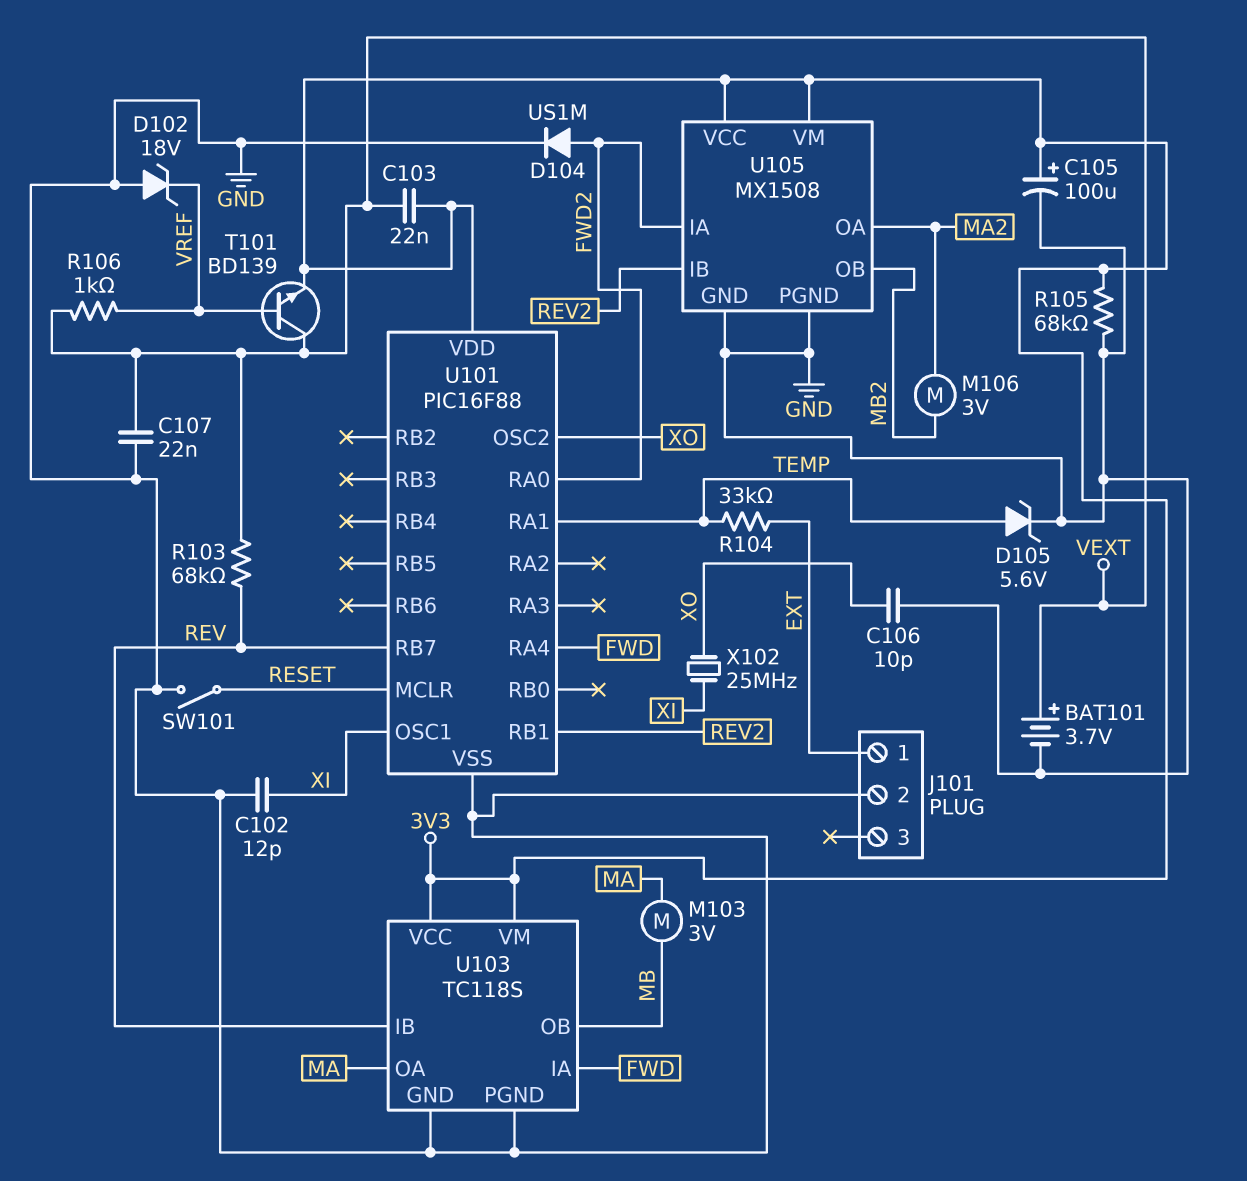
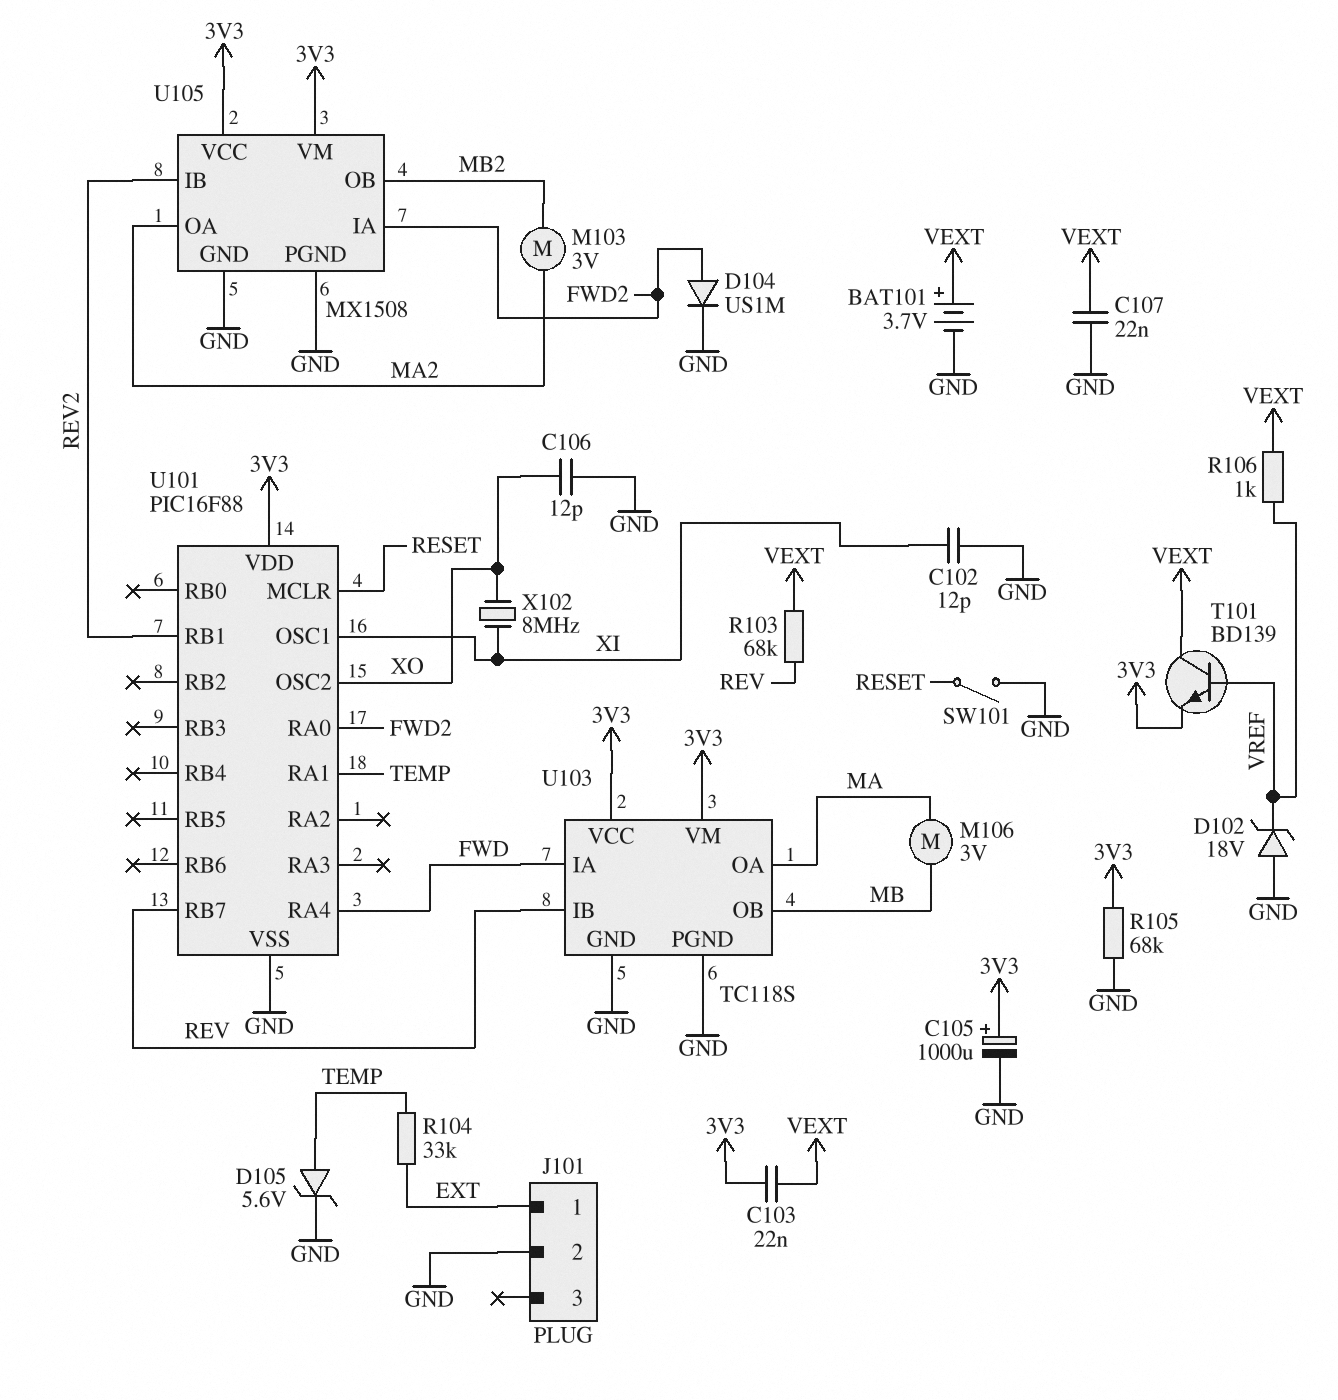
C105: 100uF (plus 3V3, minus GND) -> 1000uF (plus 3V3, minus GND)
C106: 10pF (GND, XO) -> 12pF (GND, XO)
M103: motor 3V (MA, MB) -> motor 3V (MA2, MB2)
M106: motor 3V (MA2, MB2) -> motor 3V (MA, MB)
X102: 25MHz (XI, XO) -> 8MHz (XI, XO)

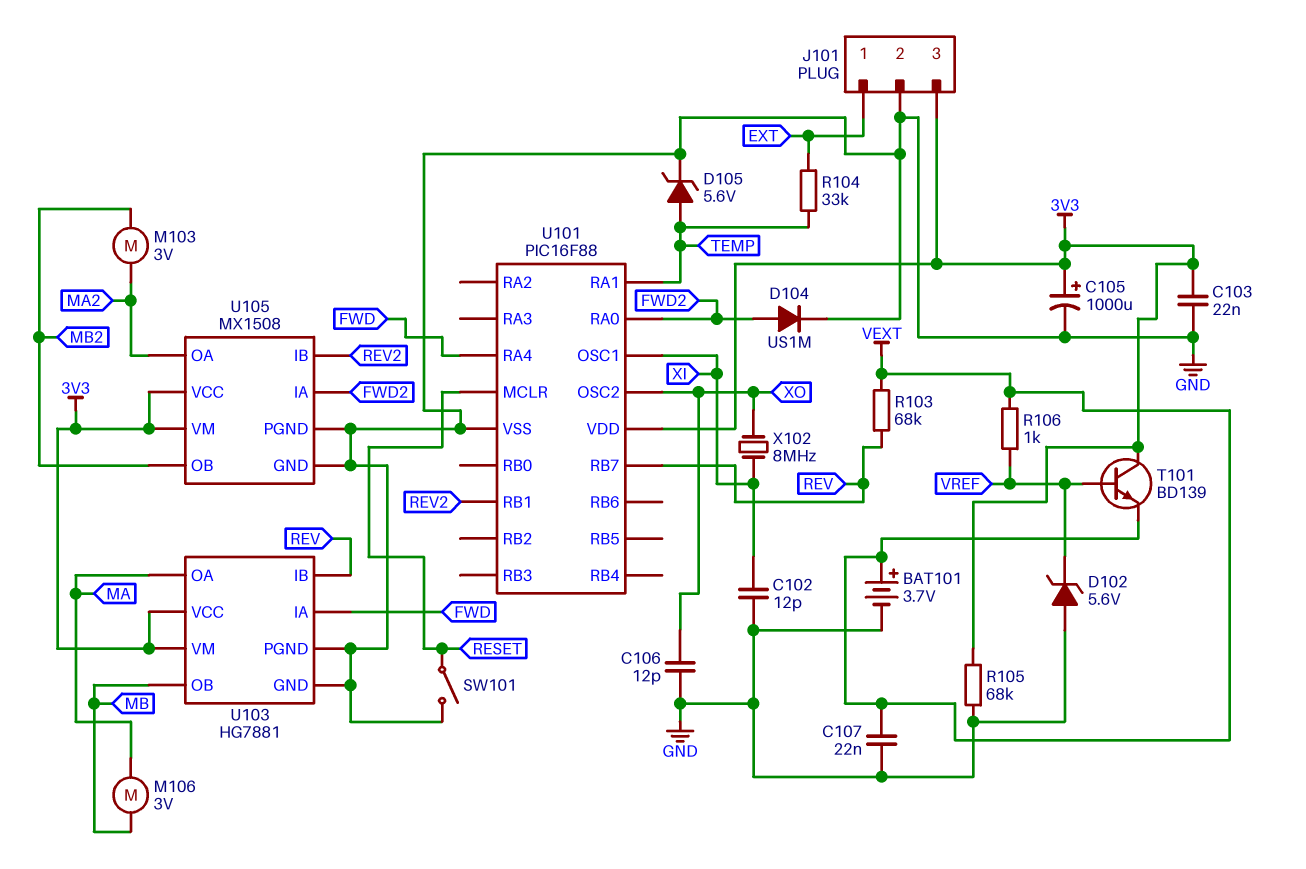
C103: 22nF (3V3, VEXT) -> 22nF (3V3, GND)
D102: zener 18V (A GND, K VREF) -> zener 5.6V (A GND, K VREF)
J101 pin 3: none -> 3V3
T101: NPN BD139 (B VREF, C VEXT, E 3V3) -> NPN BD139 (B VREF, C 3V3, E VEXT)
U103: TC118S -> HG7881

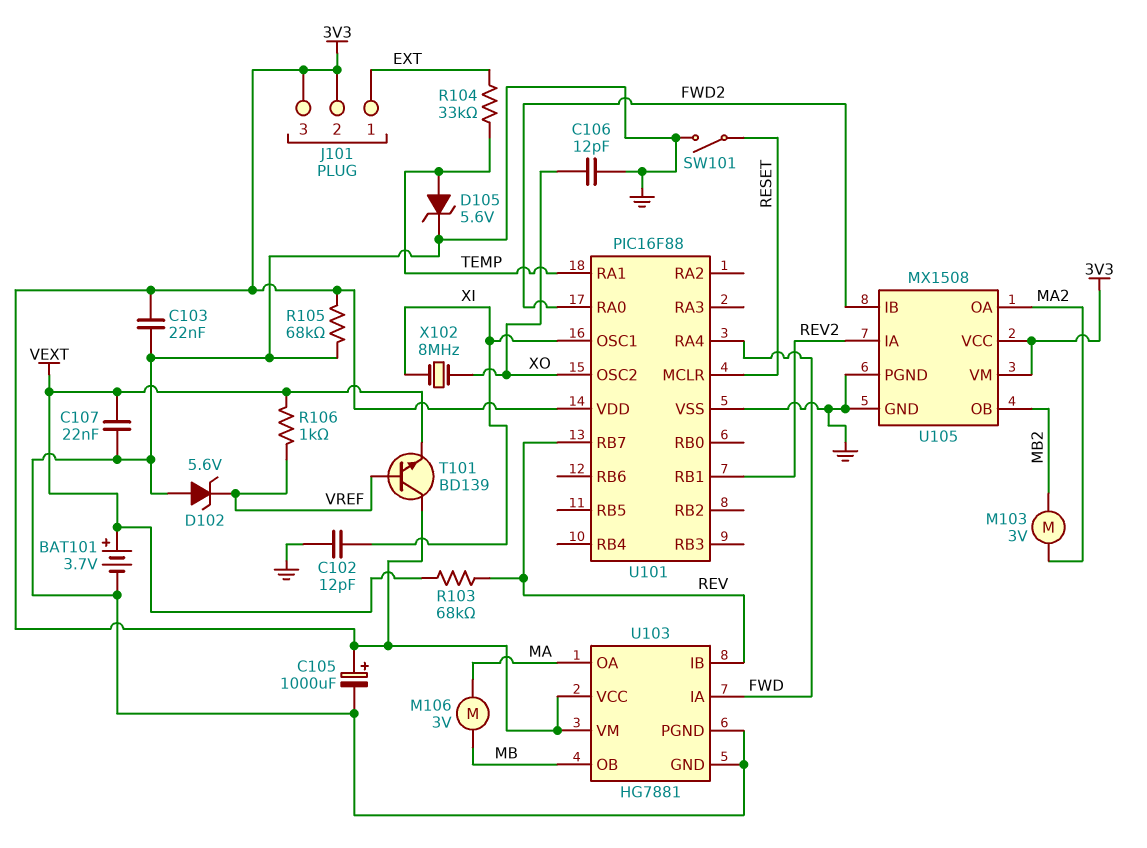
D104: diode US1M (A FWD2, K GND) -> none
J101 pin 2: GND -> 3V3
U105 pin IA: FWD2 -> REV2
U105 pin IB: REV2 -> FWD2

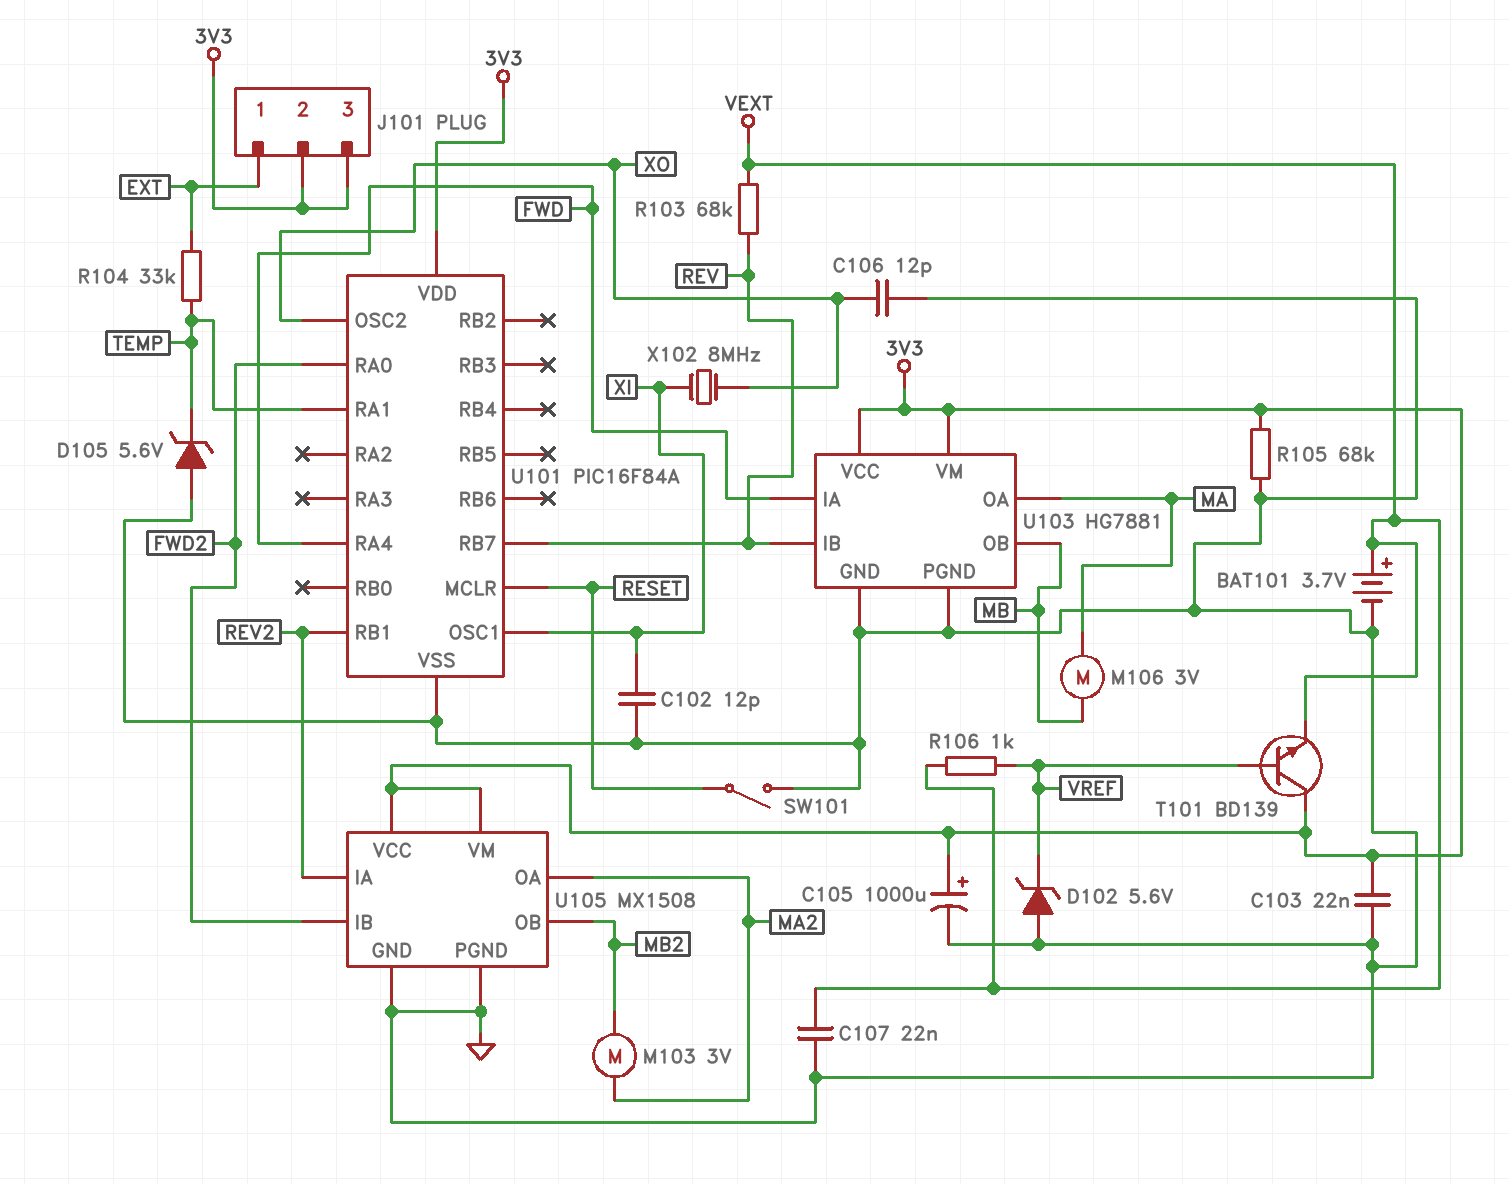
D105: zener 5.6V (A TEMP, K GND) -> zener 5.6V (A GND, K TEMP)
U101: PIC16F88 -> PIC16F84A

